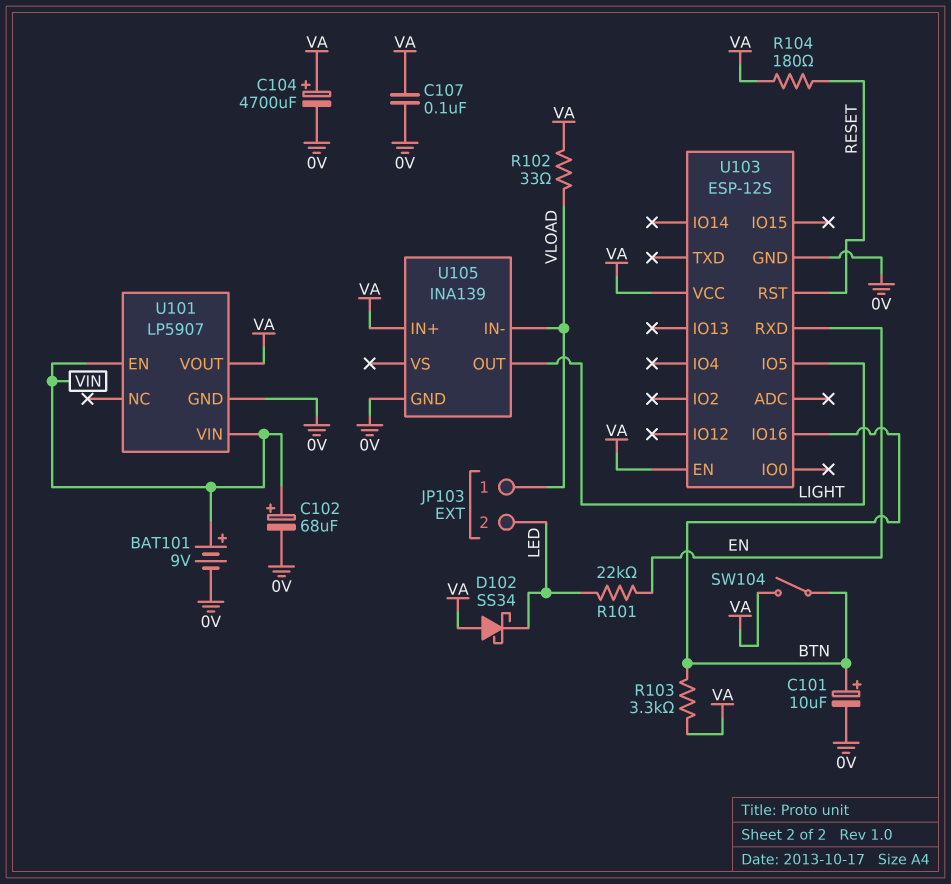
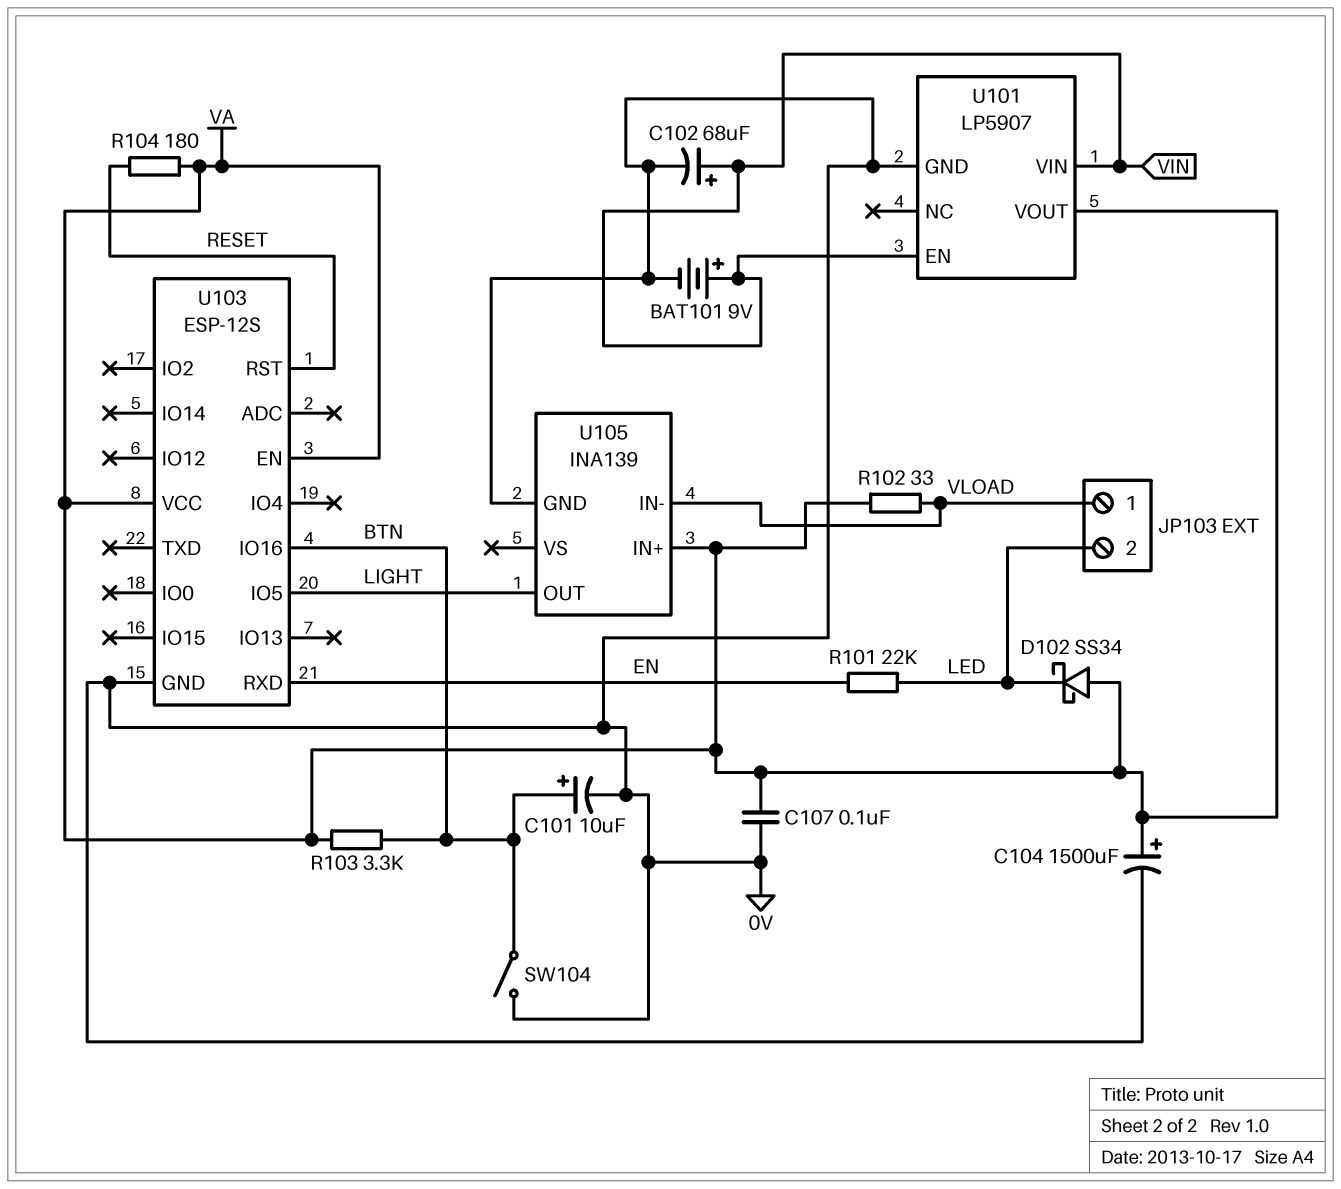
C104: 4700uF (plus VA, minus 0V) -> 1500uF (plus VA, minus 0V)
SW104: switch (BTN, VA) -> switch (0V, BTN)

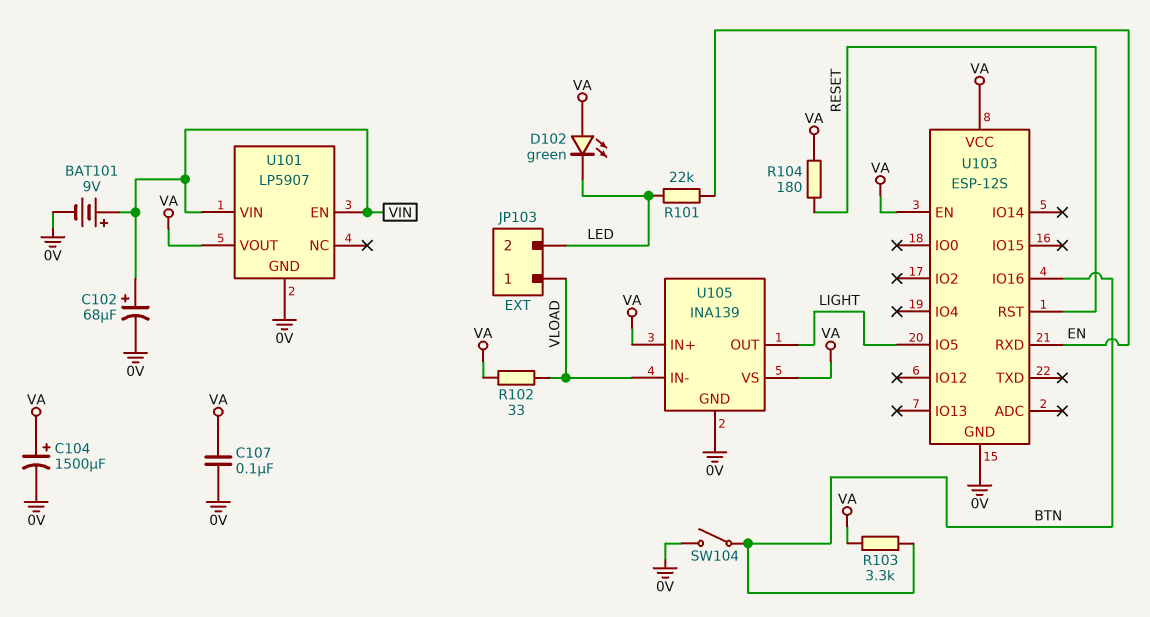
C101: 10uF (plus BTN, minus 0V) -> none
D102: schottky SS34 (A VA, K LED) -> LED green (A VA, K LED)
U105 pin VS: none -> VA

